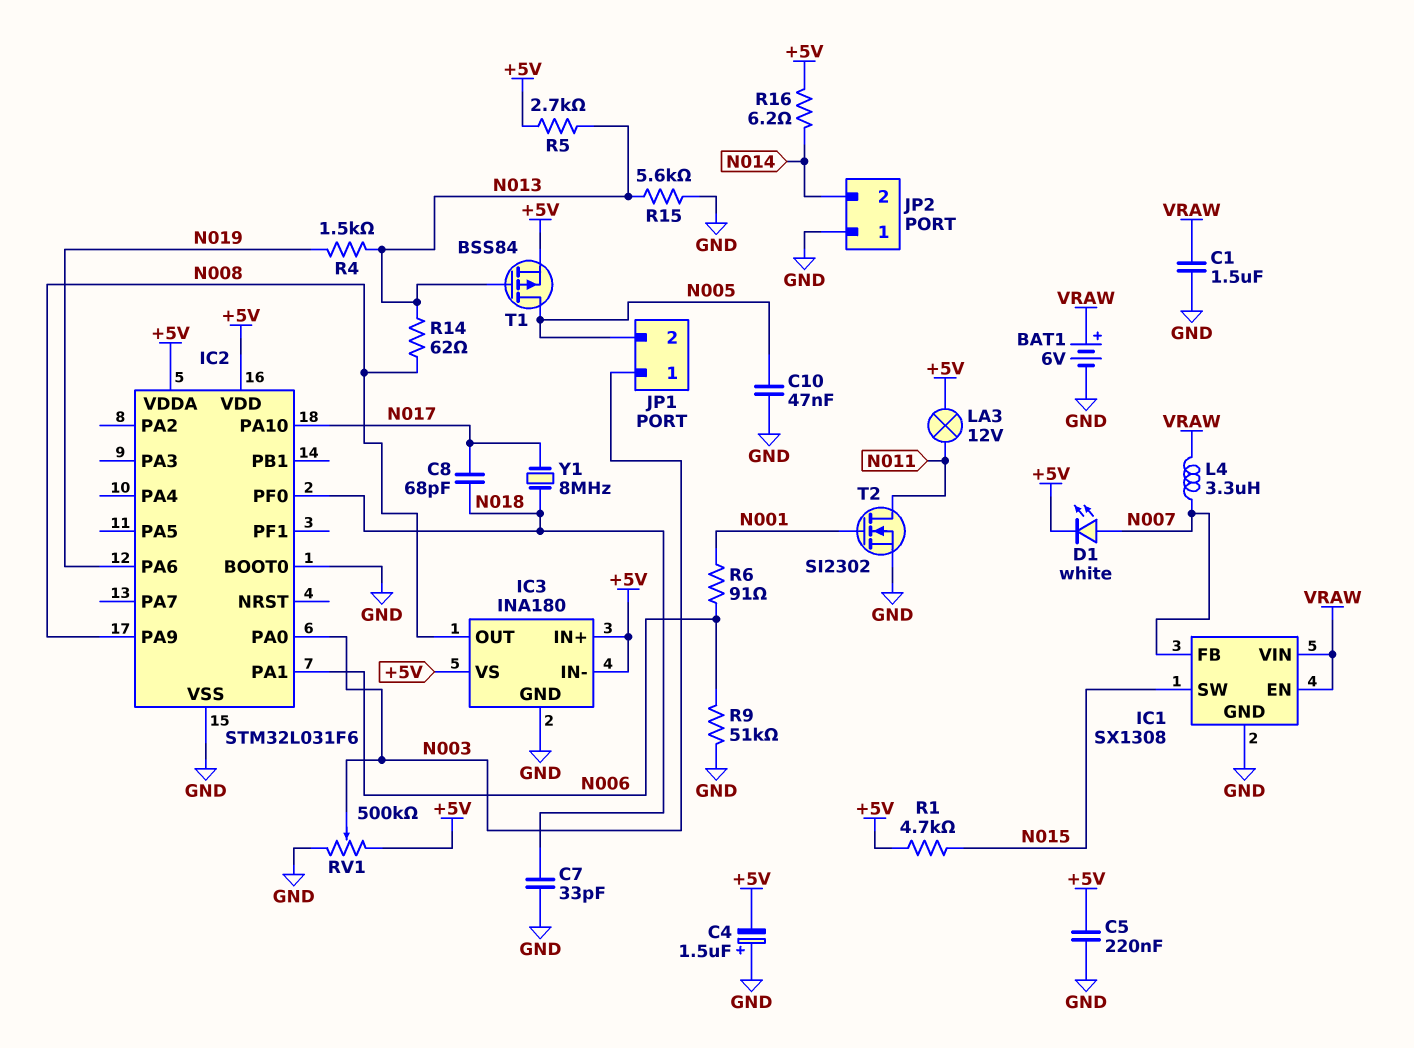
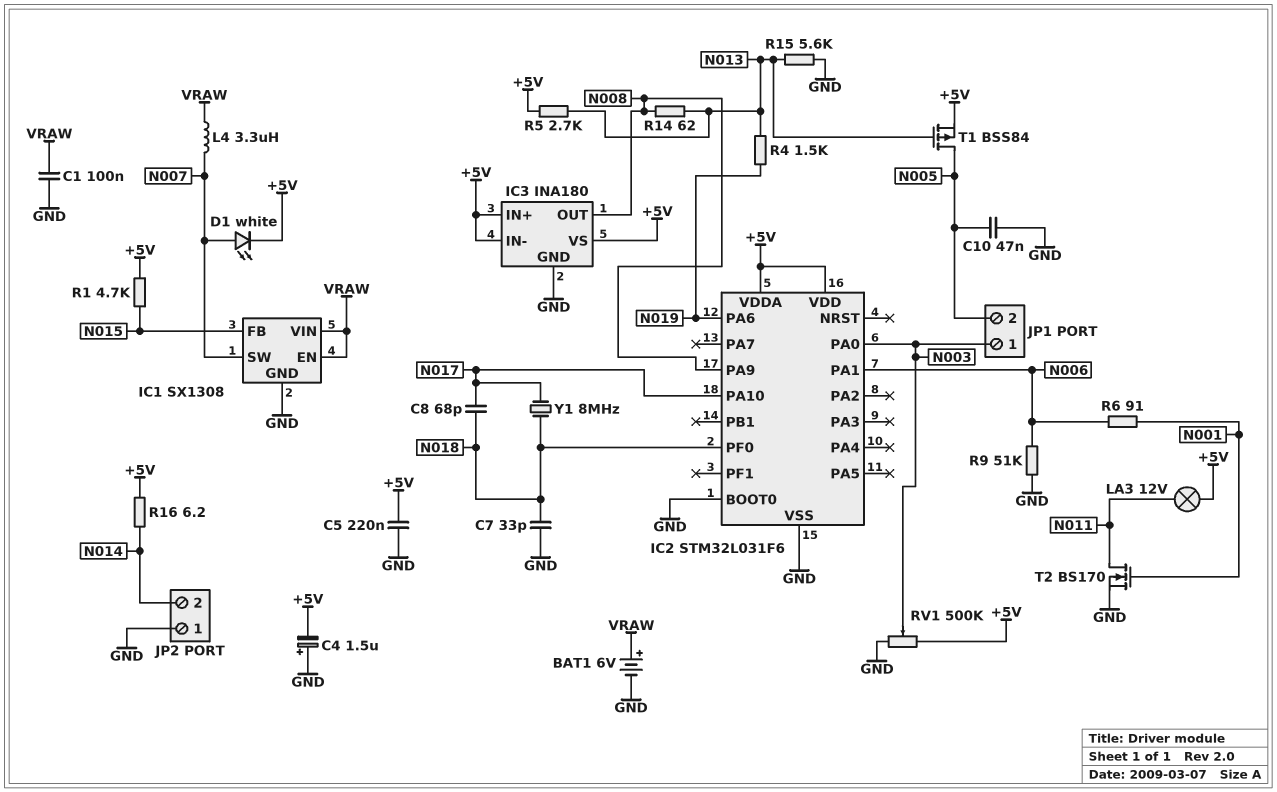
C1: 1.5uF (GND, VRAW) -> 100nF (GND, VRAW)
IC1 pin FB: N007 -> N015
IC1 pin SW: N015 -> N007
T2: NMOS SI2302 (G N001, D N011, S GND) -> NMOS BS170 (G N001, D N011, S GND)

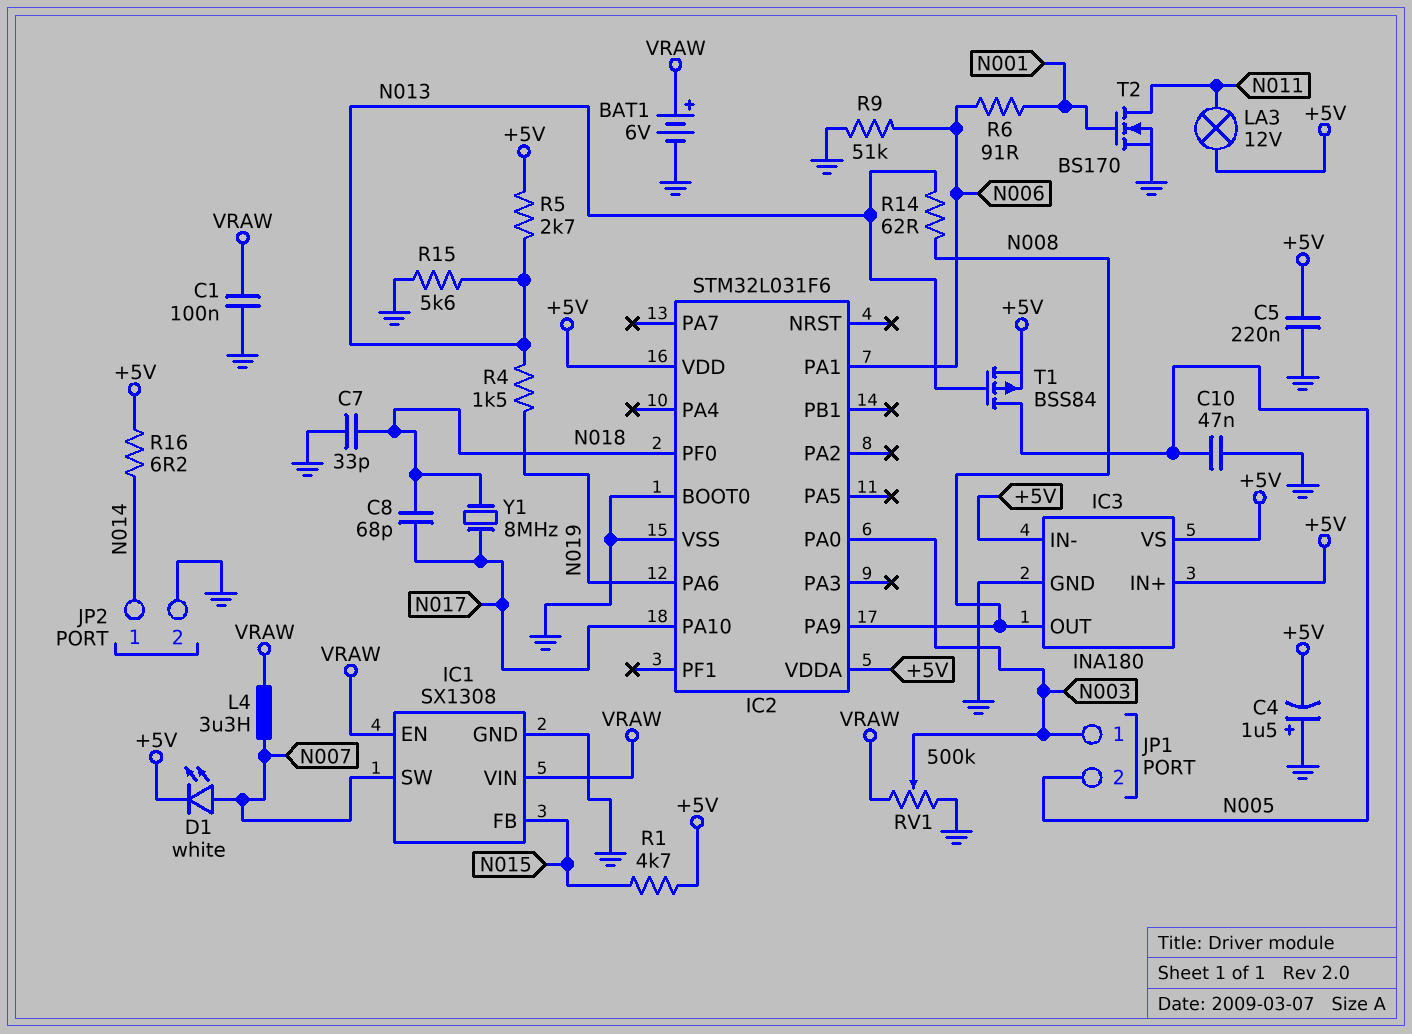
JP2 pin 1: GND -> N014
JP2 pin 2: N014 -> GND
RV1: 500k (+5V, GND, wiper N003) -> 500k (GND, VRAW, wiper N003)

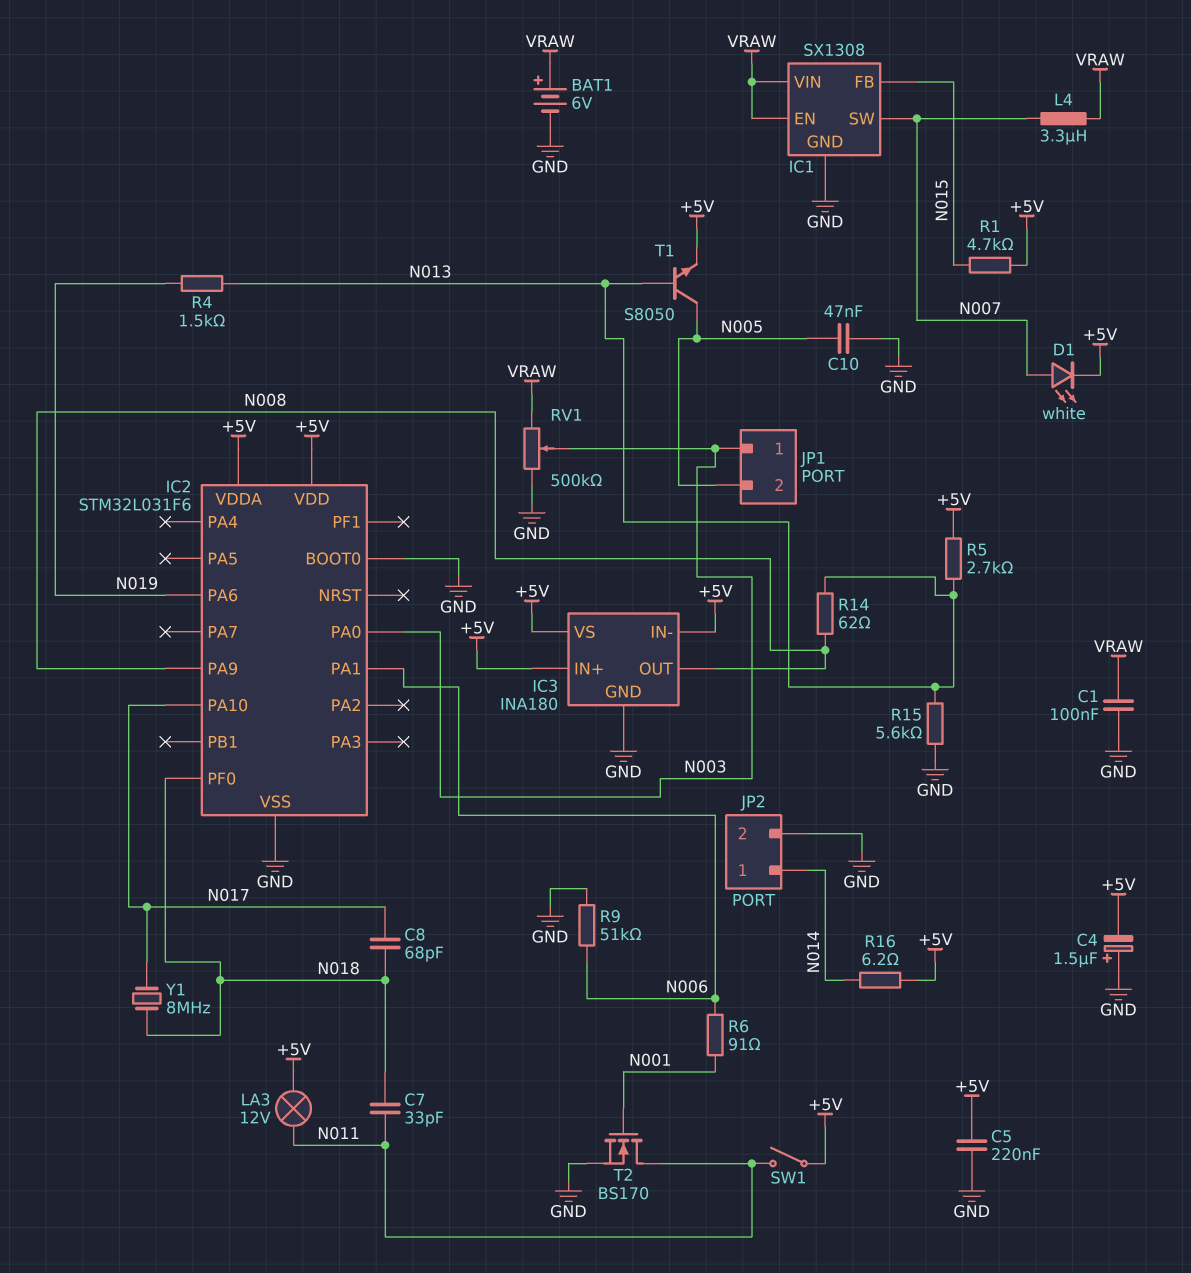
C7: 33pF (GND, N018) -> 33pF (N011, N018)
SW1: none -> switch (+5V, N011)
T1: PMOS BSS84 (G N013, D N005, S +5V) -> NPN S8050 (B N013, C N005, E +5V)

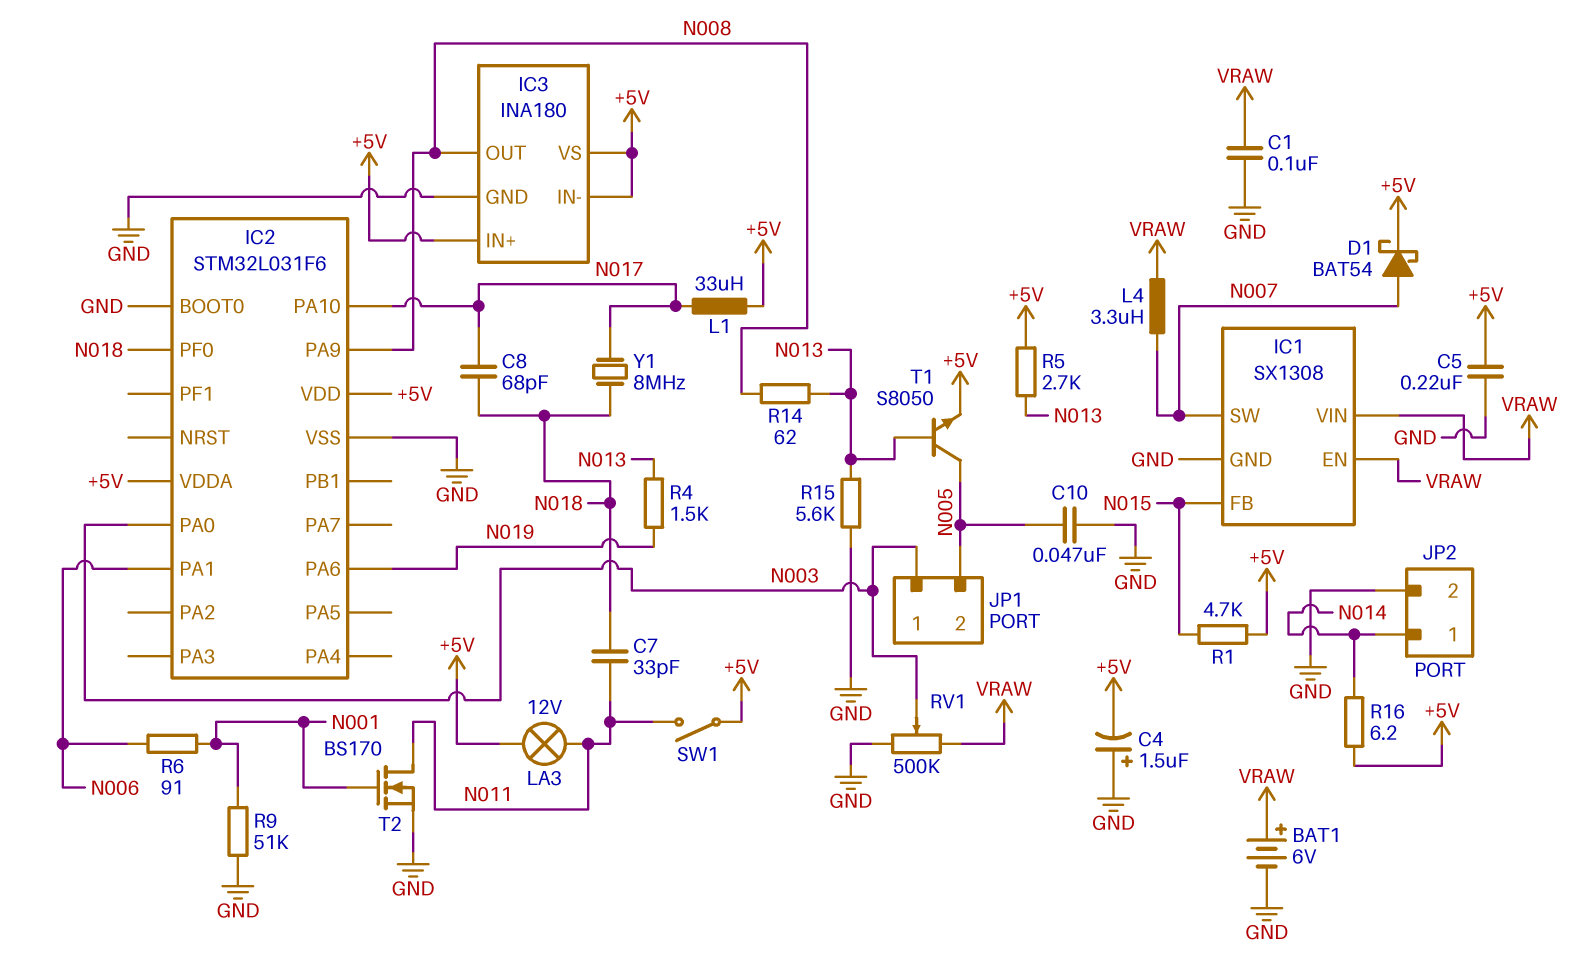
D1: LED white (A N007, K +5V) -> schottky BAT54 (A N007, K +5V)
L1: none -> 33uH (+5V, N017)
R9: 51k (GND, N006) -> 51k (GND, N001)

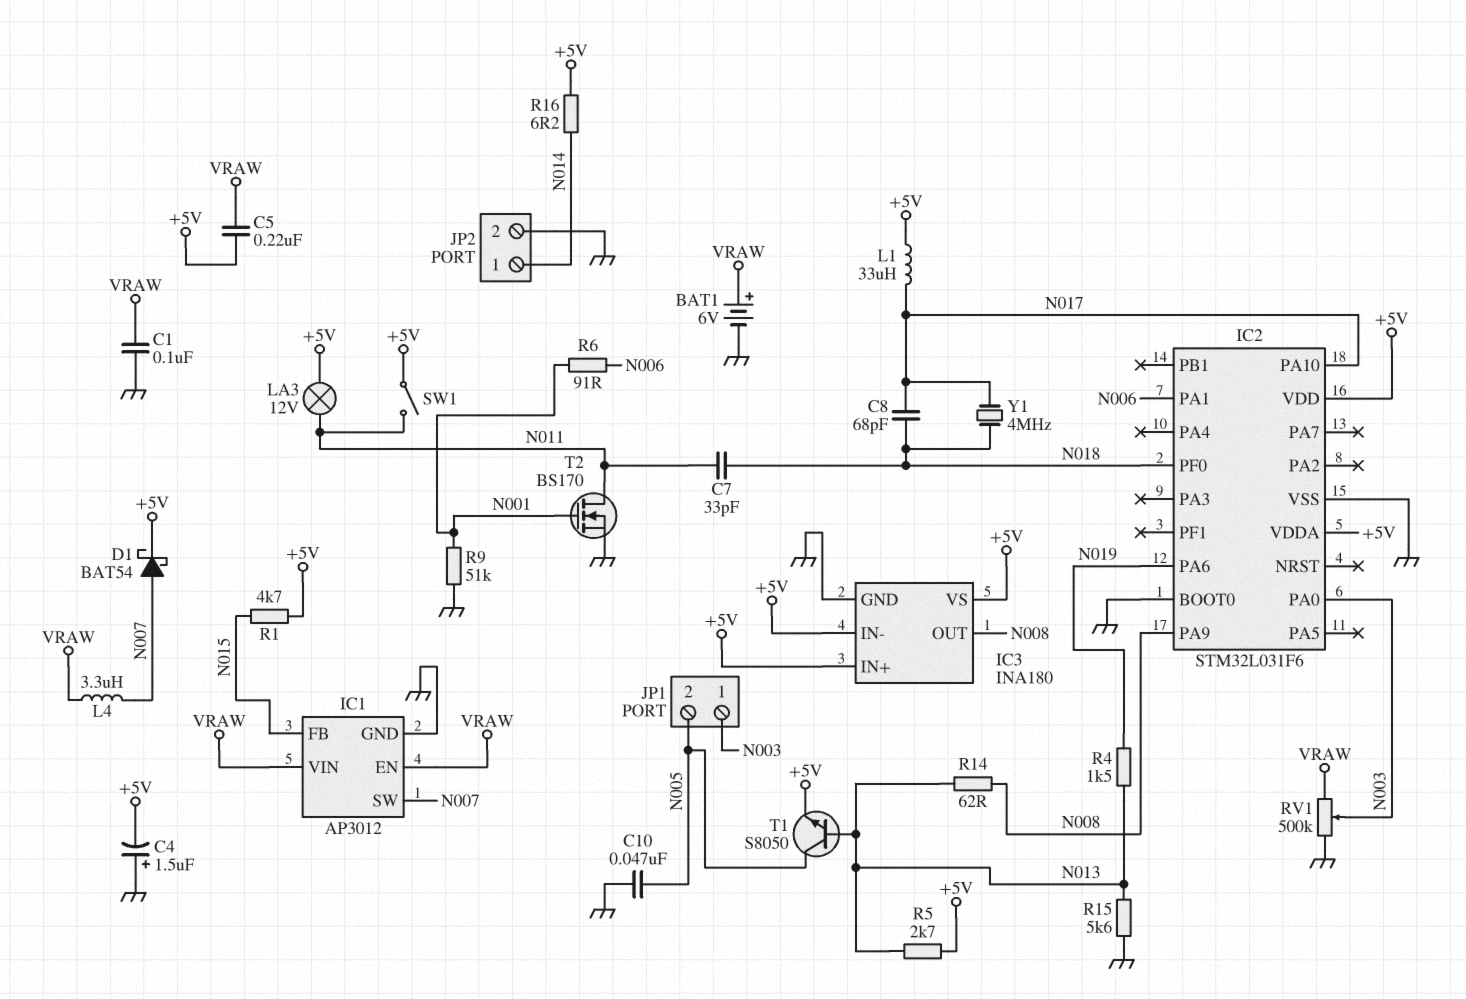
C5: 220nF (+5V, GND) -> 220nF (+5V, VRAW)
IC1: SX1308 -> AP3012
Y1: 8MHz (N017, N018) -> 4MHz (N017, N018)

